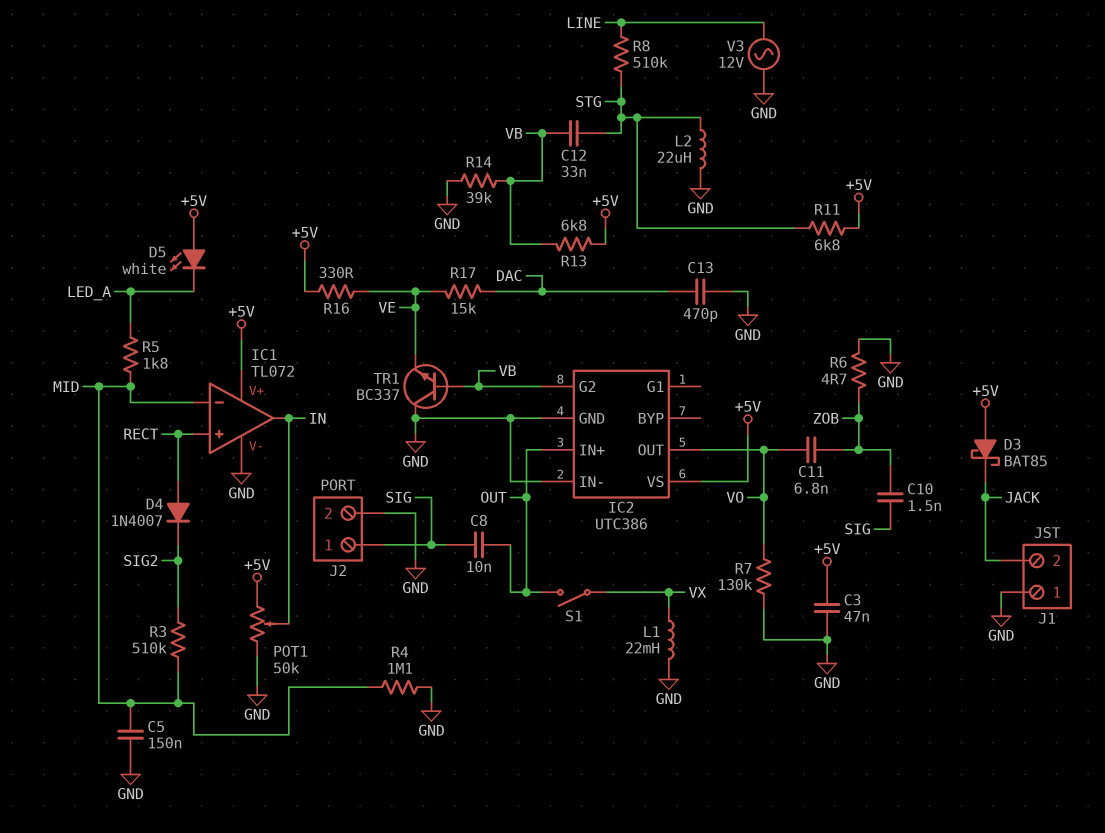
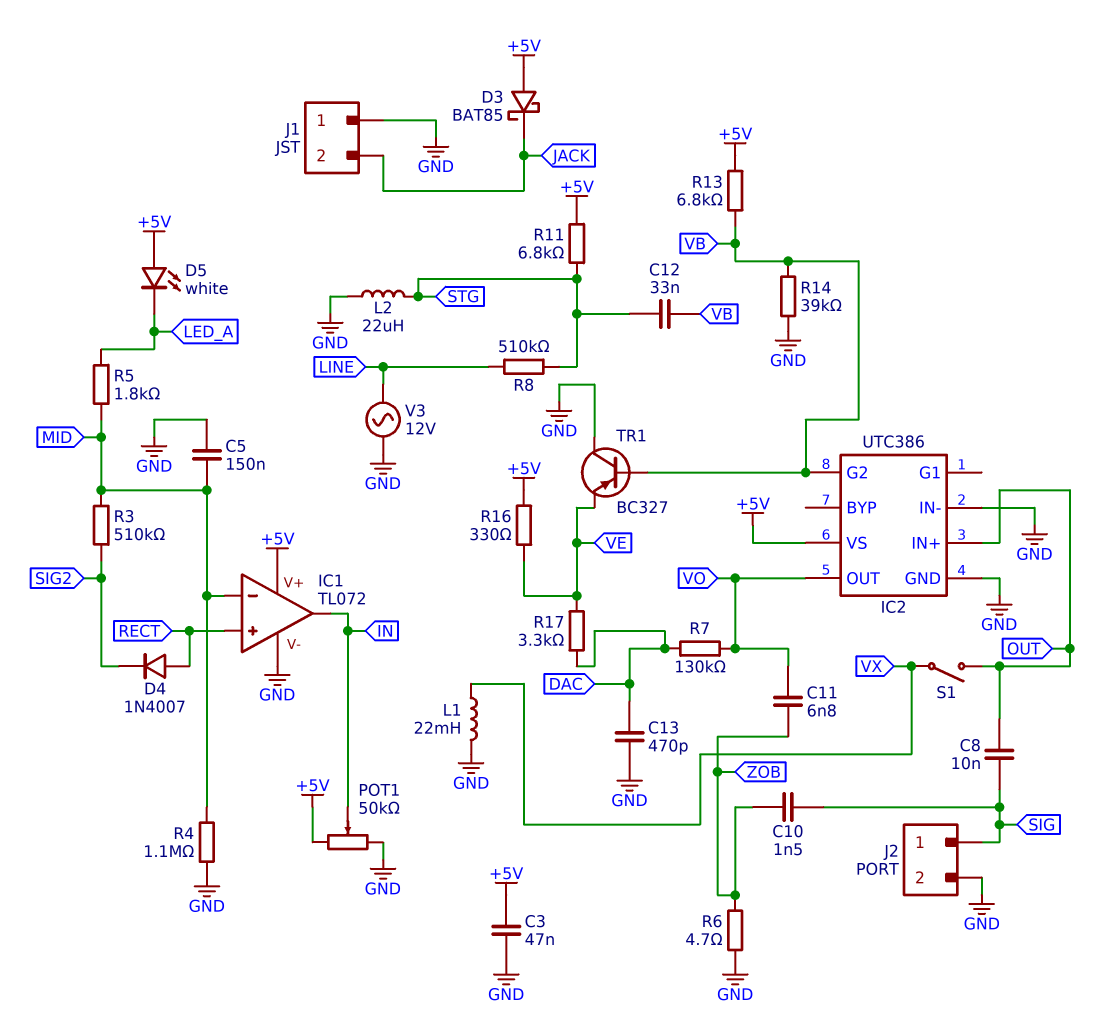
R7: 130k (GND, VO) -> 130k (DAC, VO)
R17: 15k (DAC, VE) -> 3.3k (DAC, VE)
TR1: NPN BC337 (B VB, C GND, E VE) -> PNP BC327 (B VB, C GND, E VE)

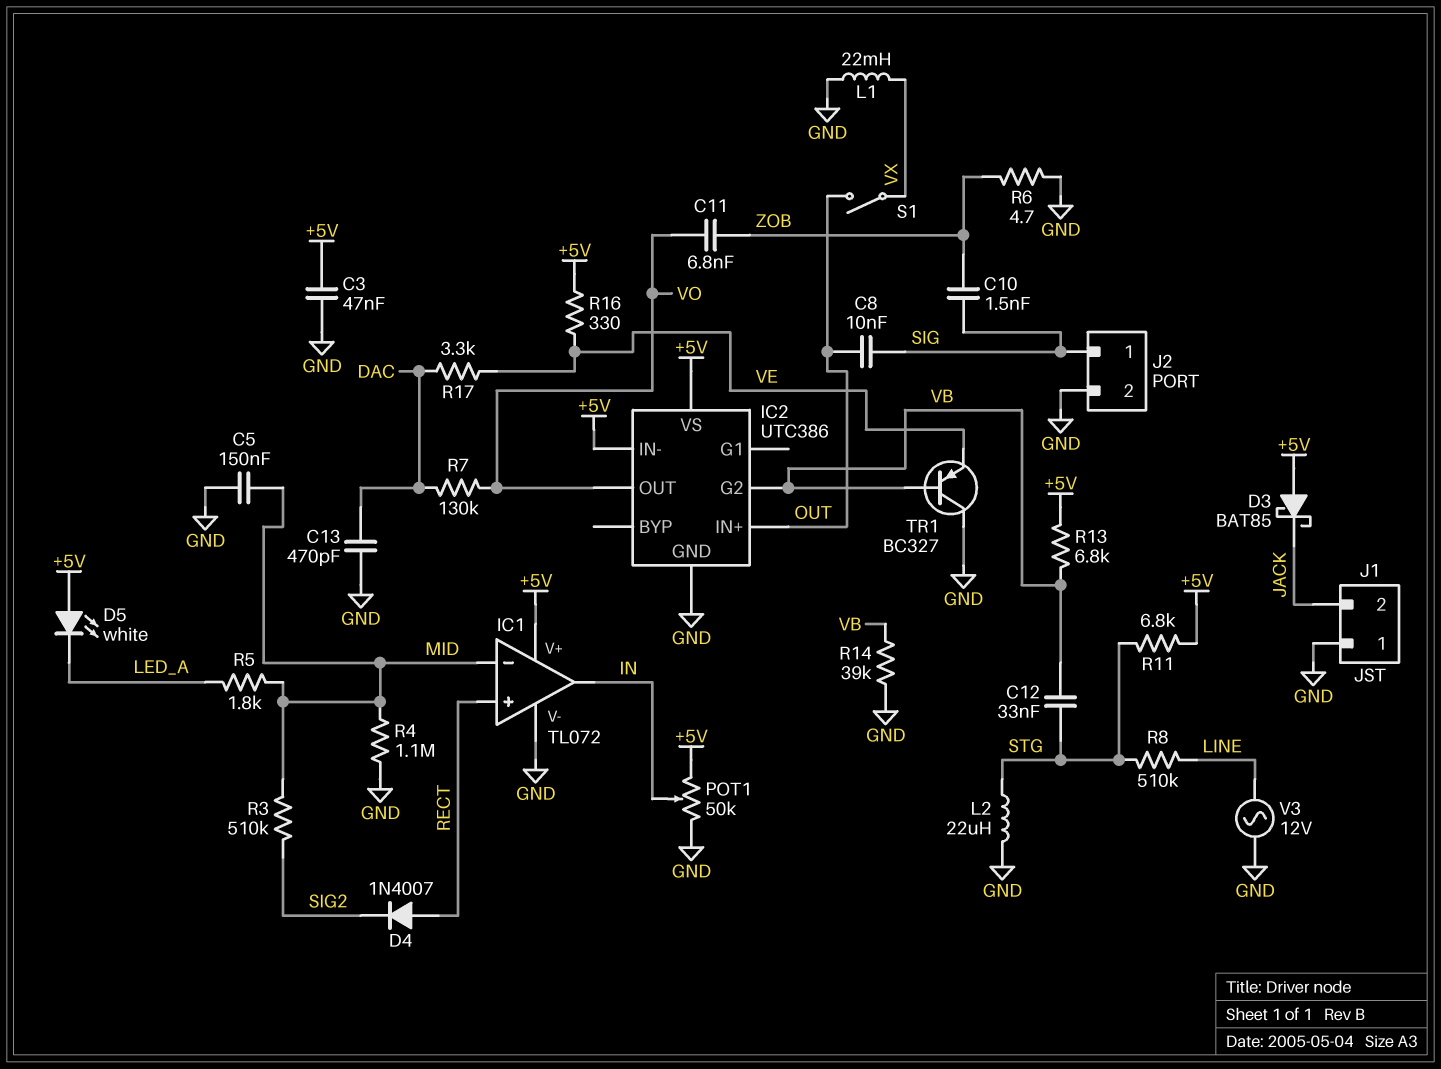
IC2 pin IN-: GND -> +5V

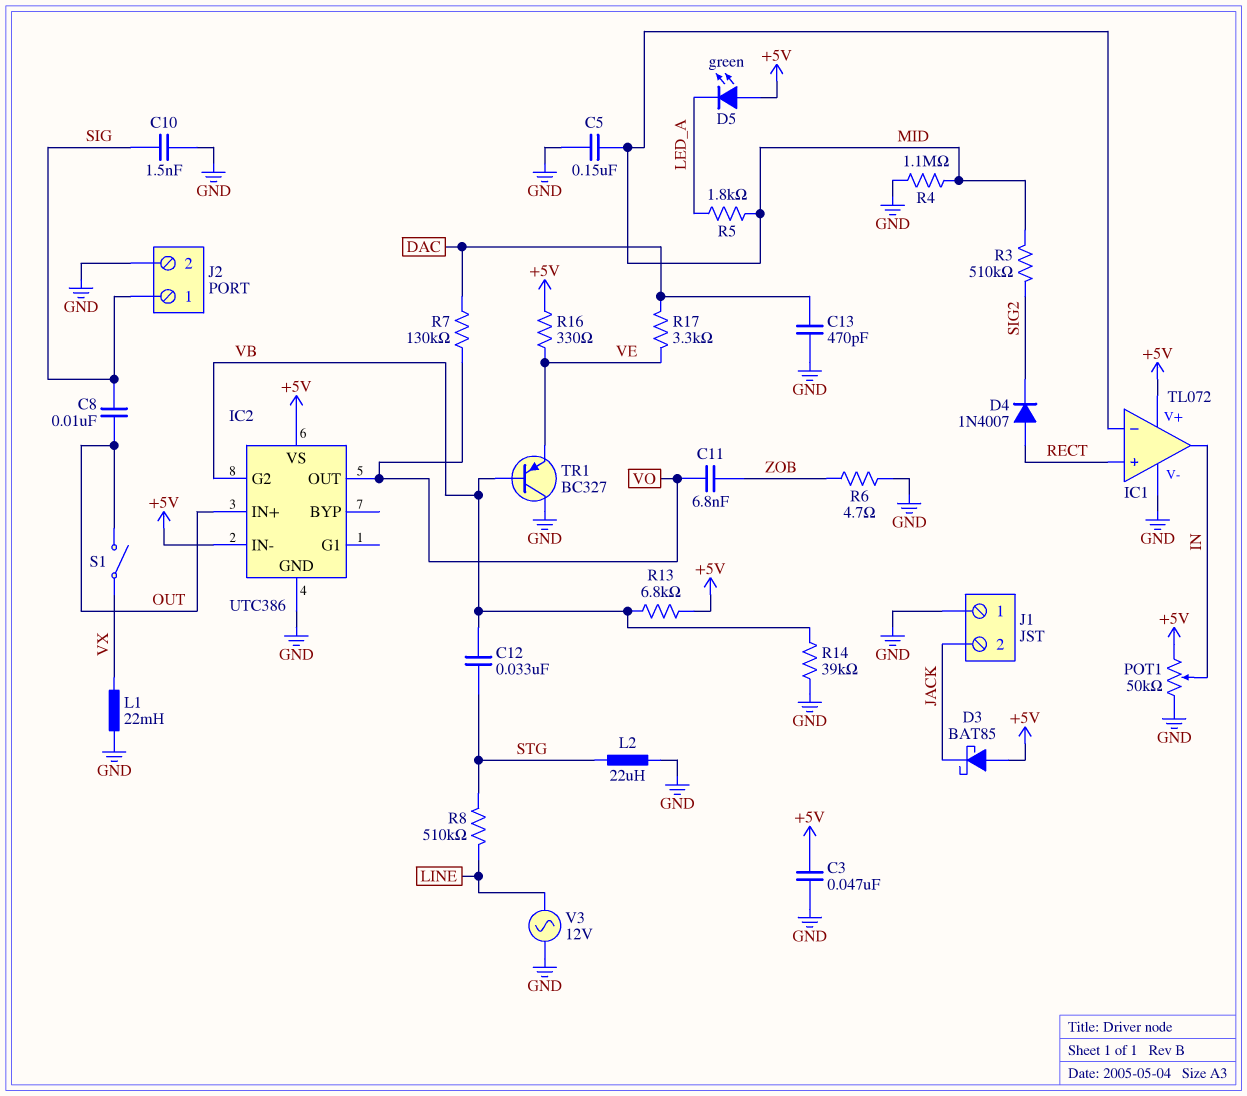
C10: 1.5nF (SIG, ZOB) -> 1.5nF (GND, SIG)
D5: LED white (A +5V, K LED_A) -> LED green (A +5V, K LED_A)
R11: 6.8k (+5V, STG) -> none

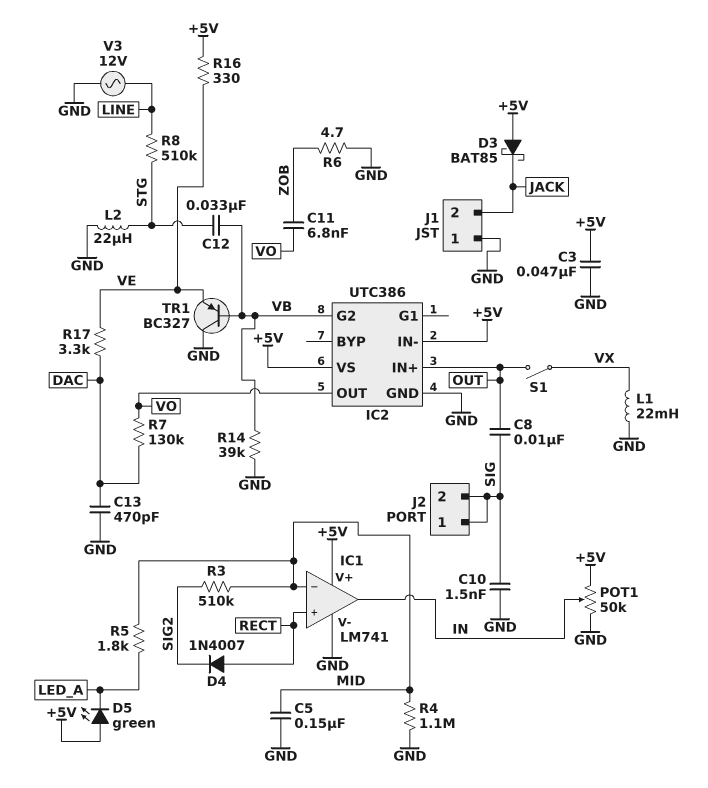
IC1: TL072 -> LM741
J2 pin 2: GND -> SIG
R13: 6.8k (+5V, VB) -> none

